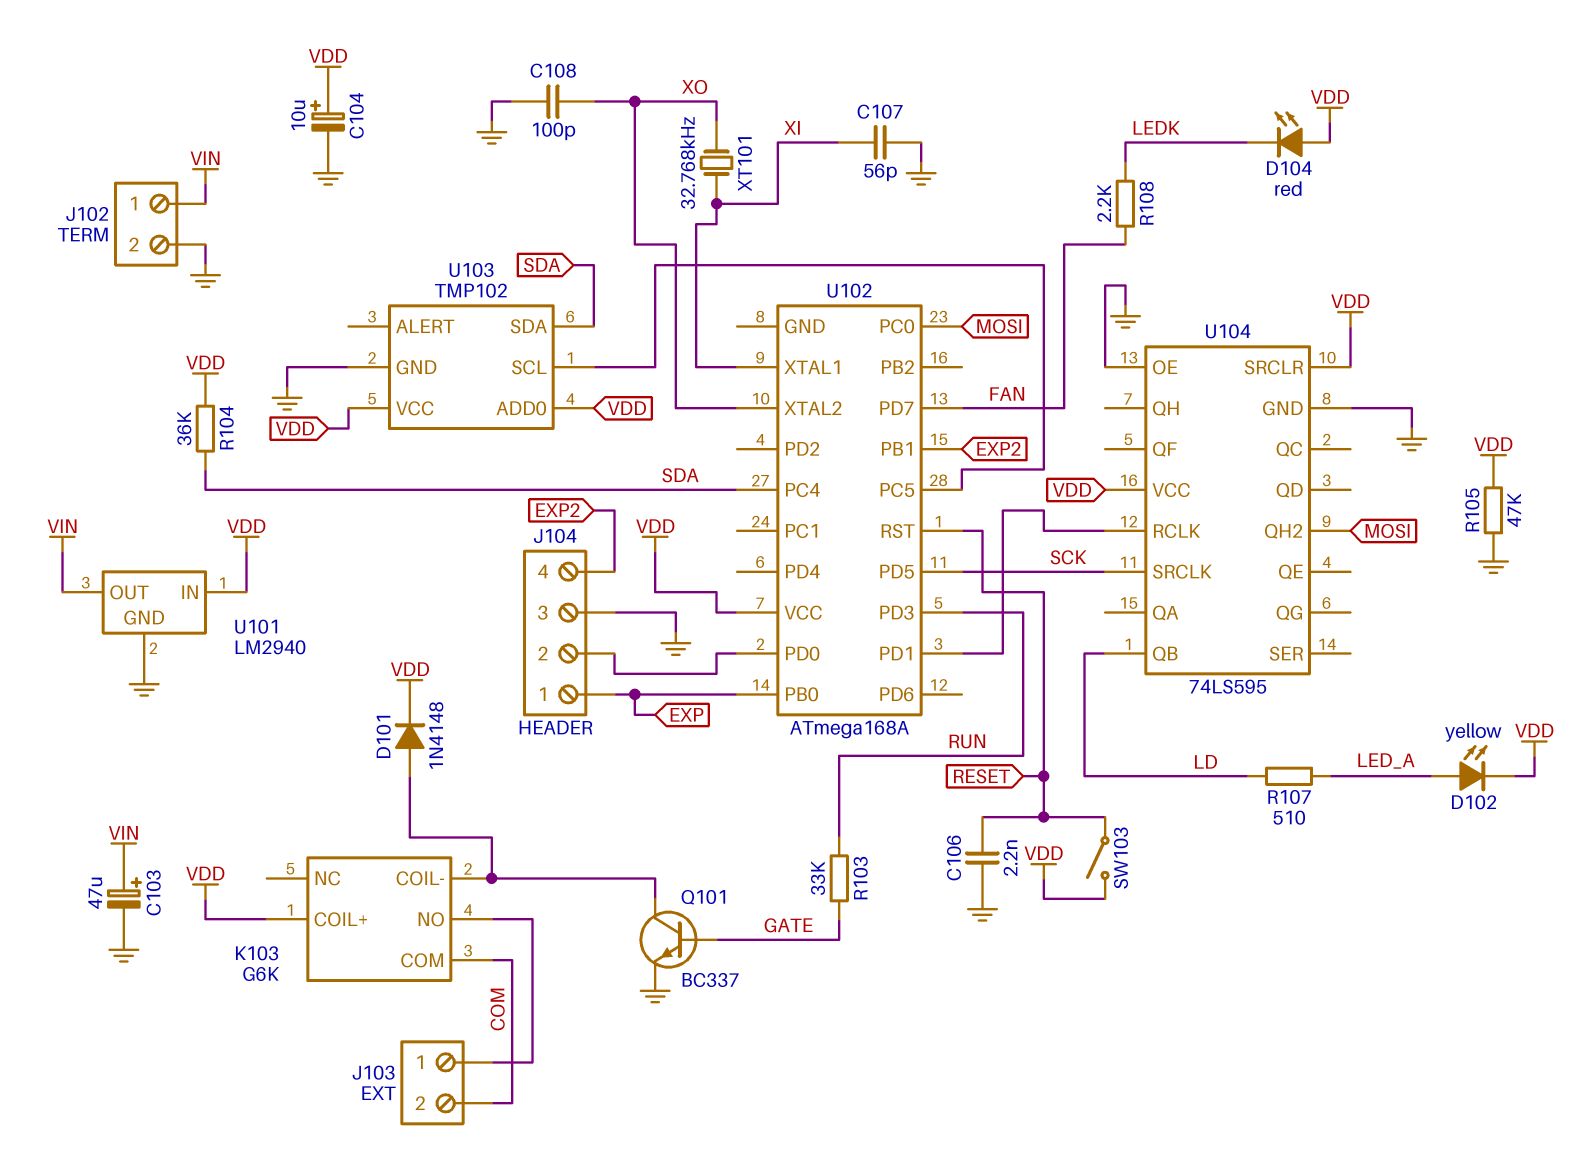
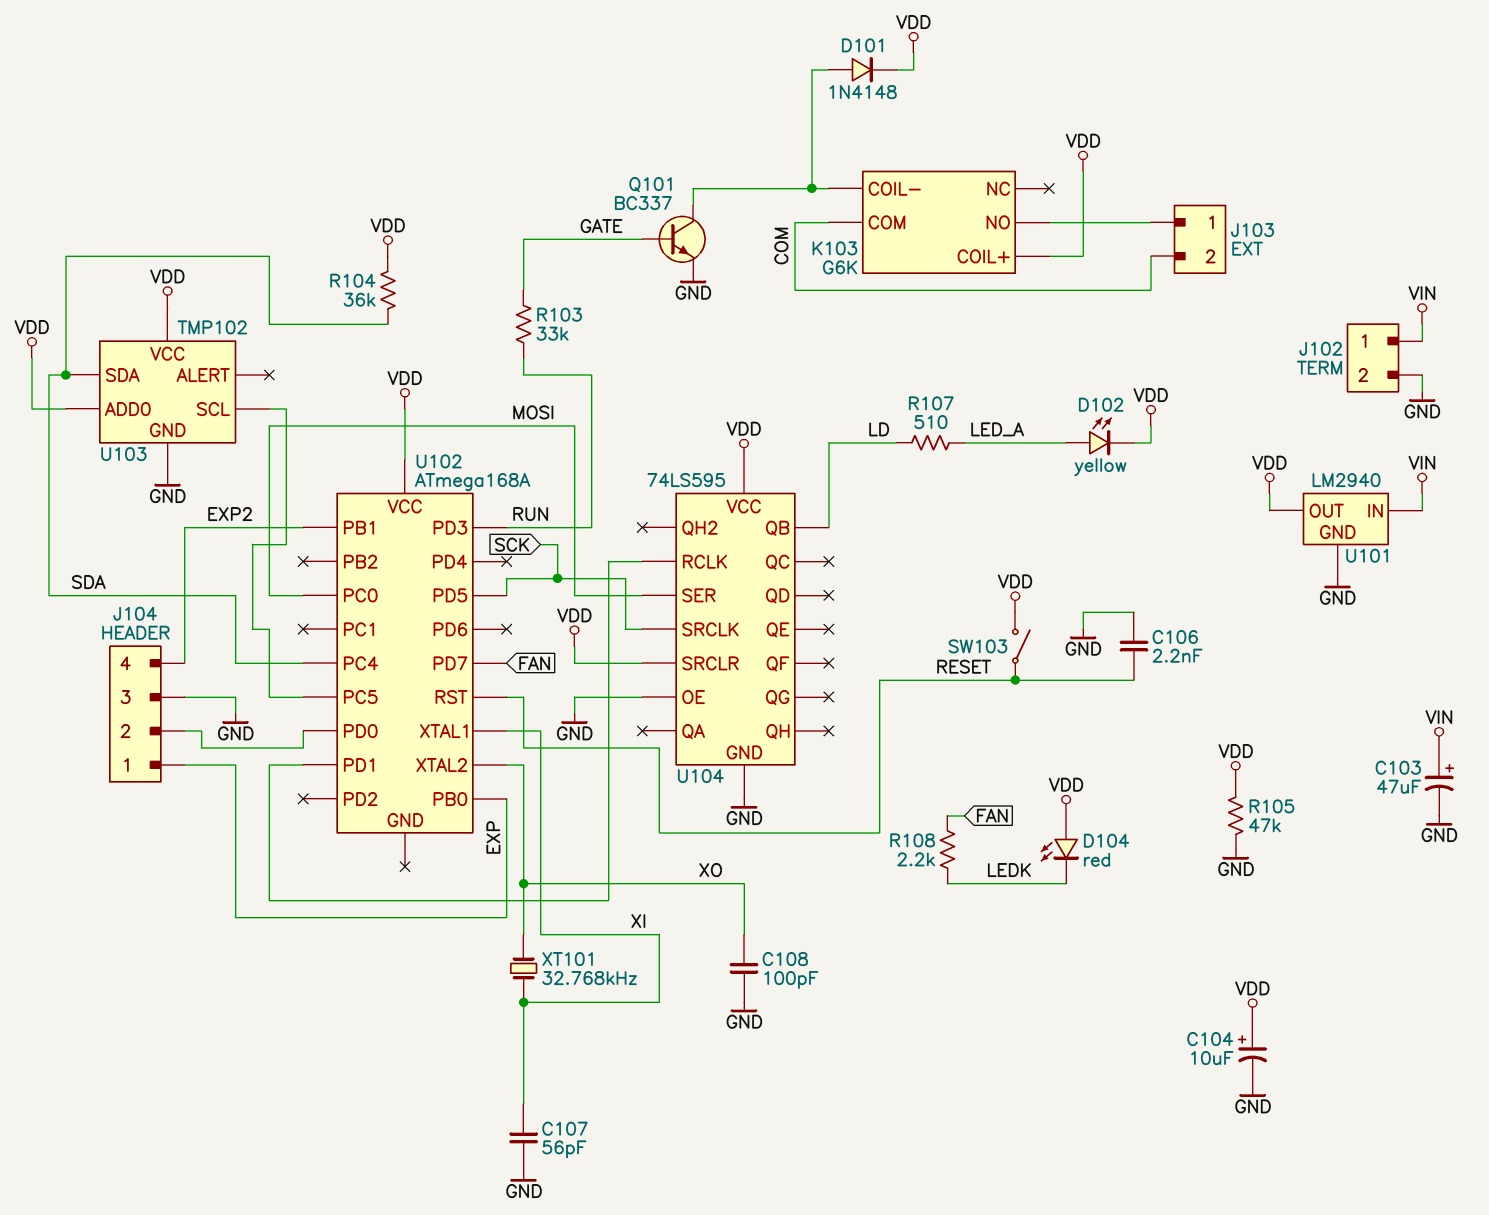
U101 pin IN: VDD -> VIN
U101 pin OUT: VIN -> VDD
U104 pin QH2: MOSI -> none
U104 pin SER: none -> MOSI

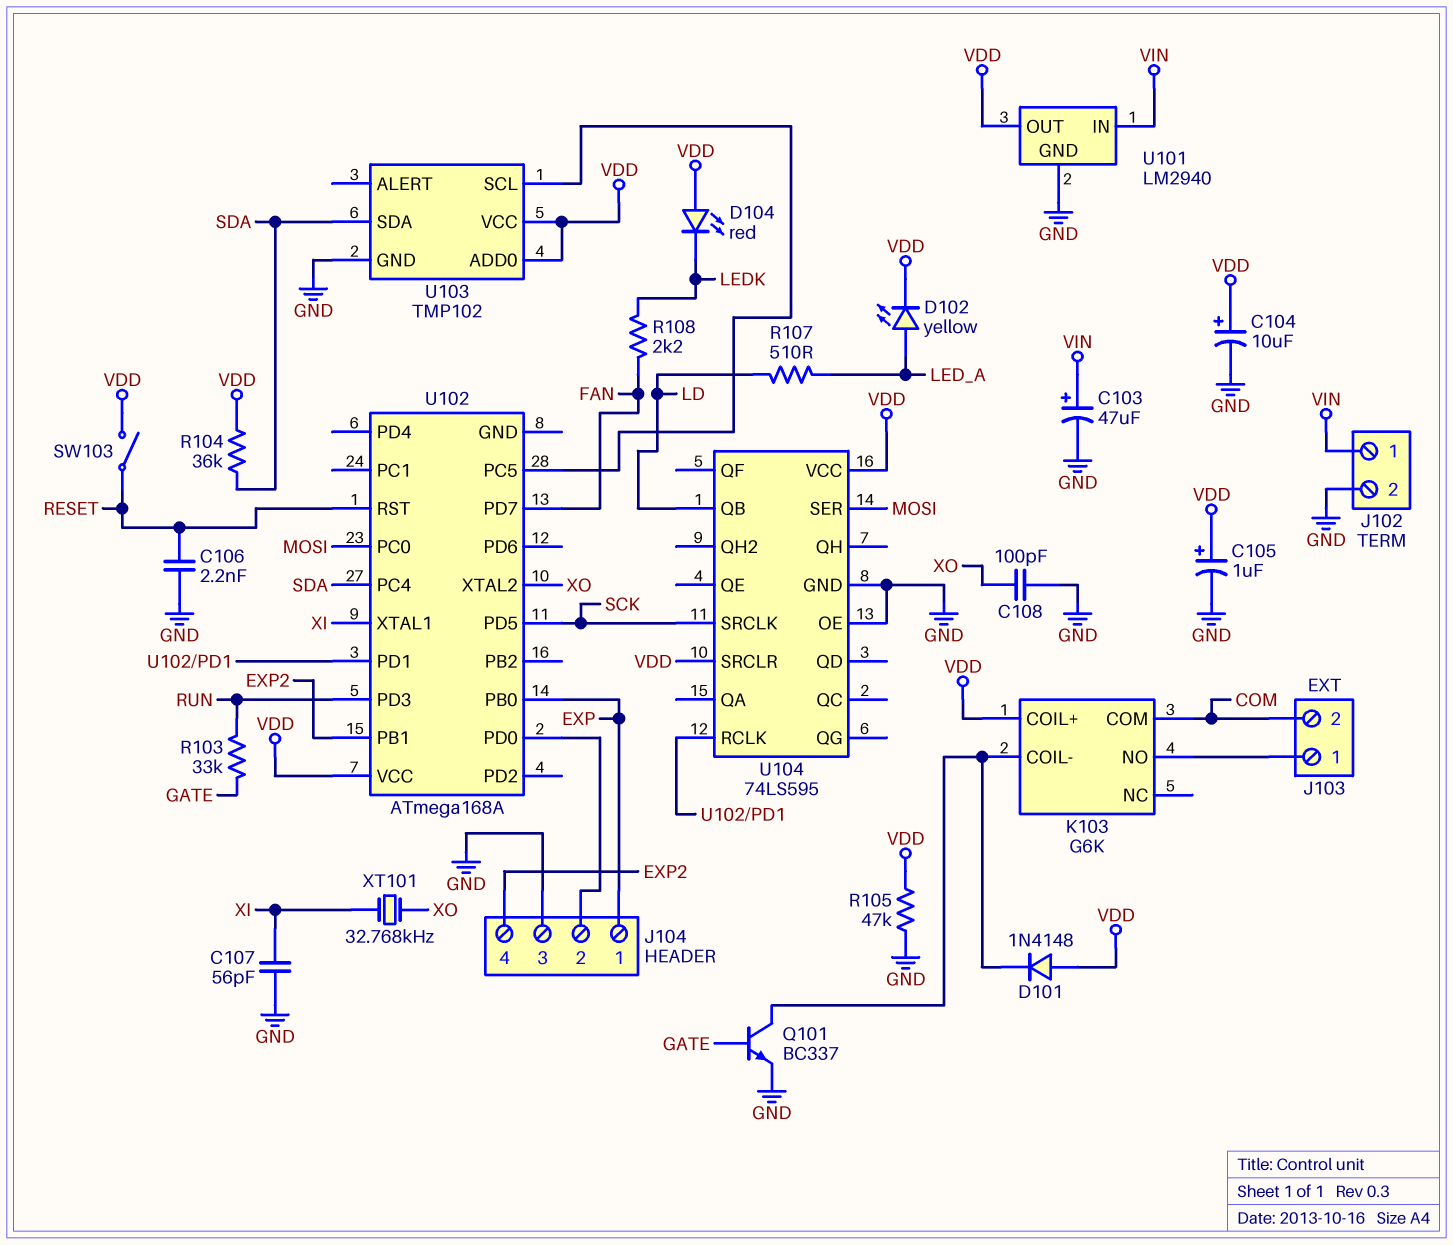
C105: none -> 1uF (plus VDD, minus GND)
D101: diode 1N4148 (A K103/COIL-, K VDD) -> diode 1N4148 (A VDD, K K103/COIL-)

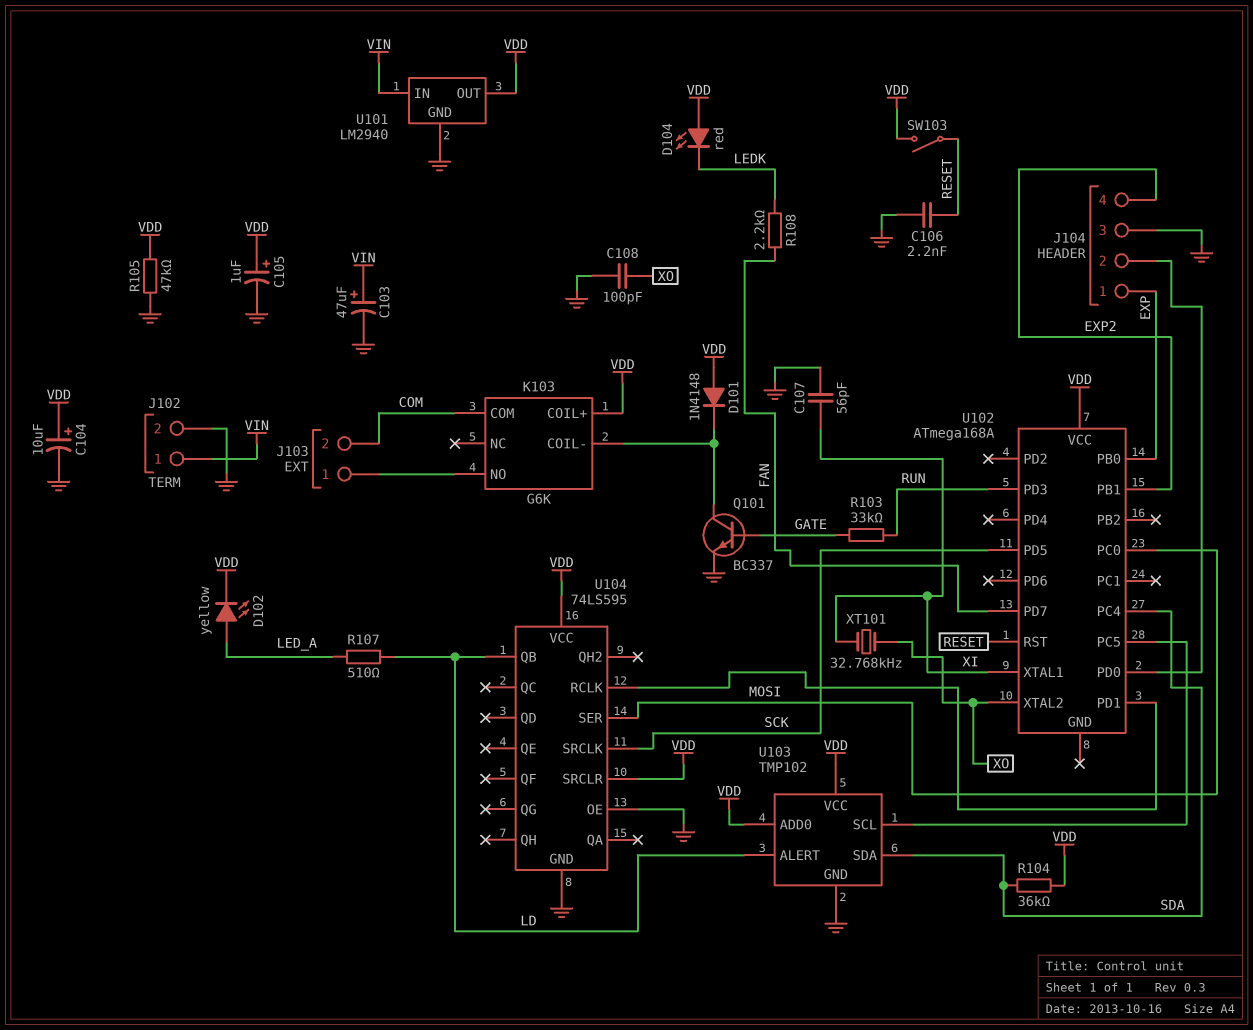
U103 pin ALERT: none -> LD

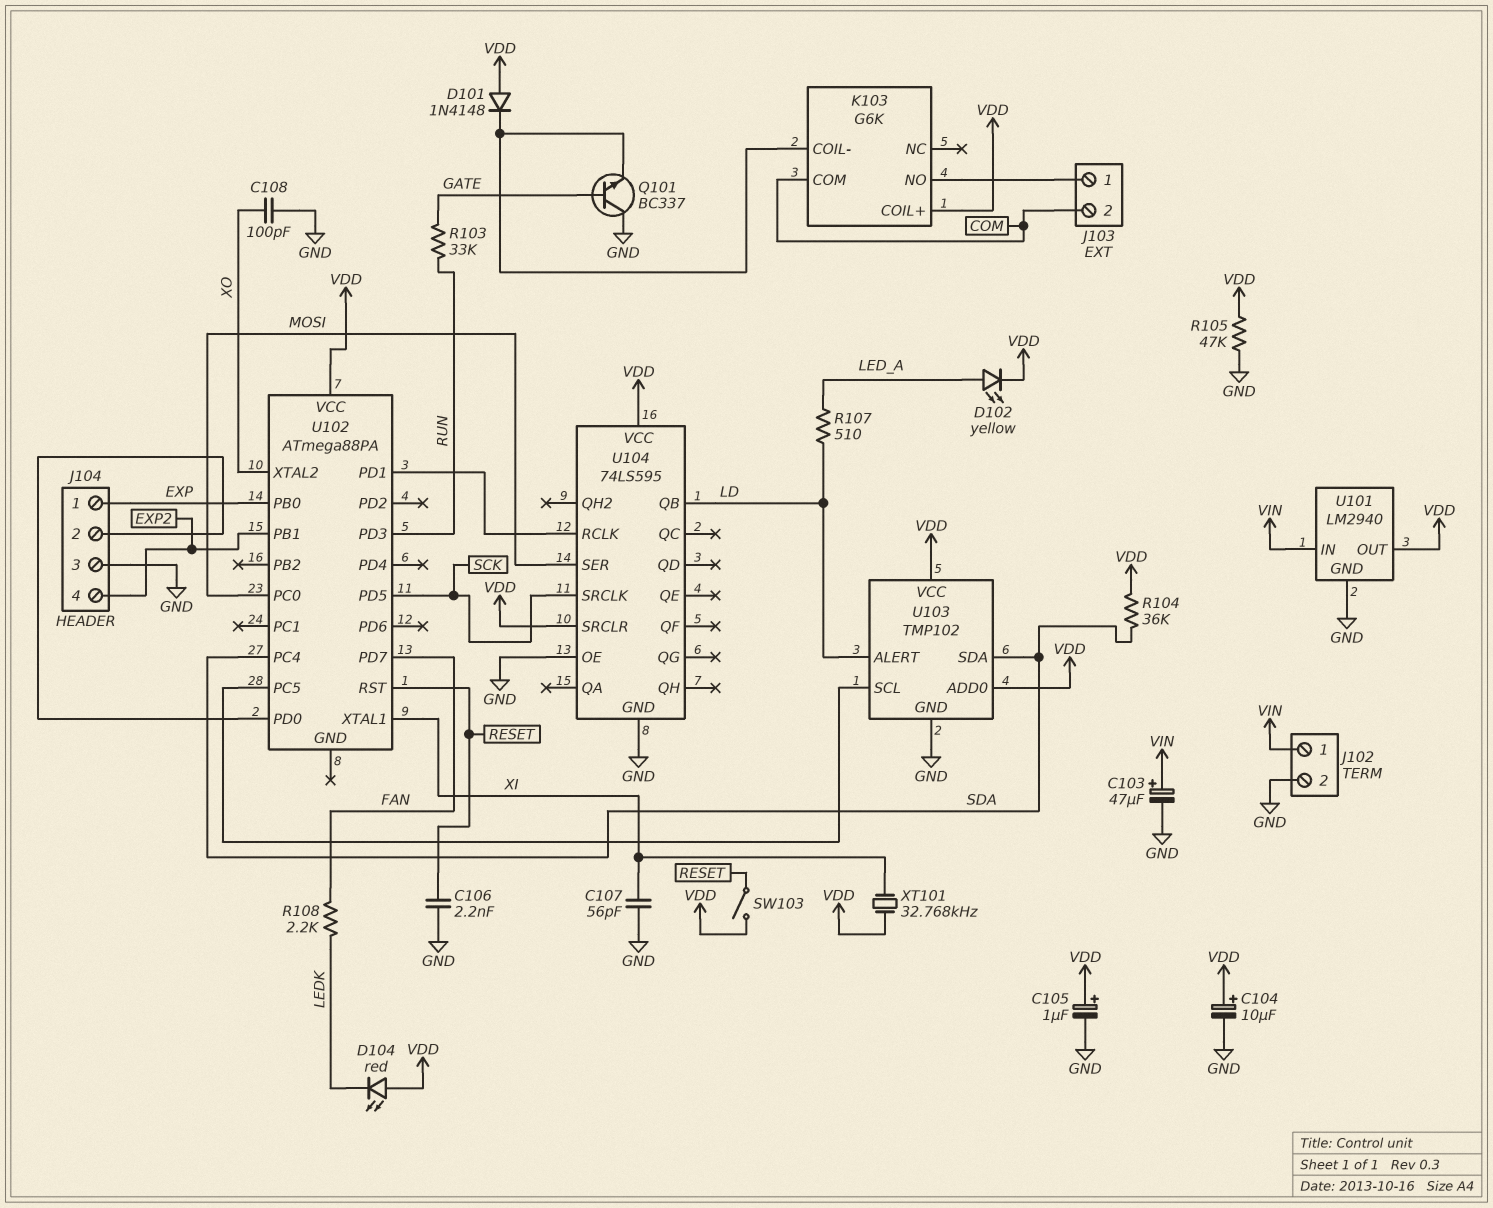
Q101: NPN BC337 (B GATE, C K103/COIL-, E GND) -> NPN BC337 (B GATE, C GND, E K103/COIL-)
U102: ATmega168A -> ATmega88PA
XT101: 32.768kHz (XI, XO) -> 32.768kHz (VDD, XI)

